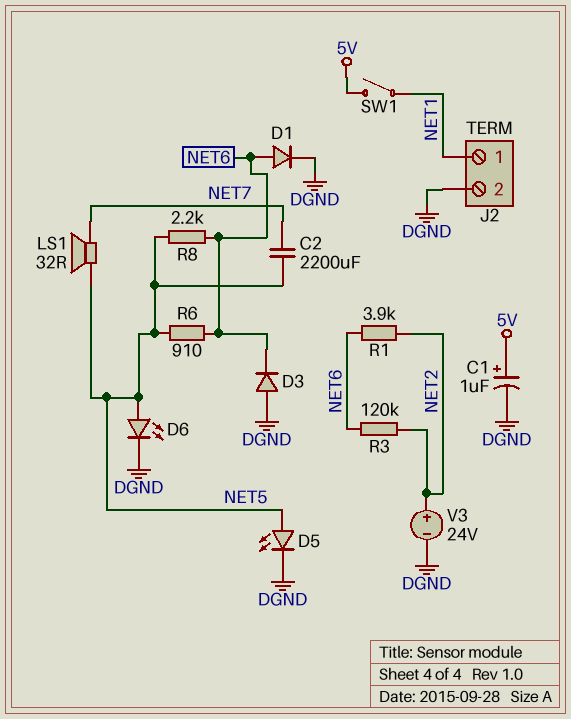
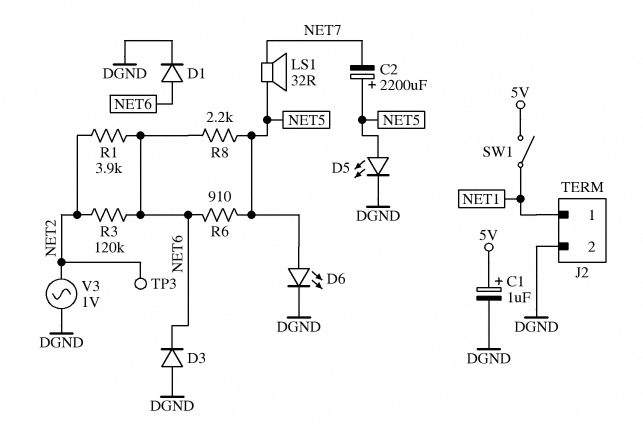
C2: 2200uF (NET5, NET7) -> 2200uF (plus NET5, minus NET7)
TP3: none -> test point (NET2)
V3: 24V (plus NET2, minus DGND) -> AC 1V (DGND, NET2)

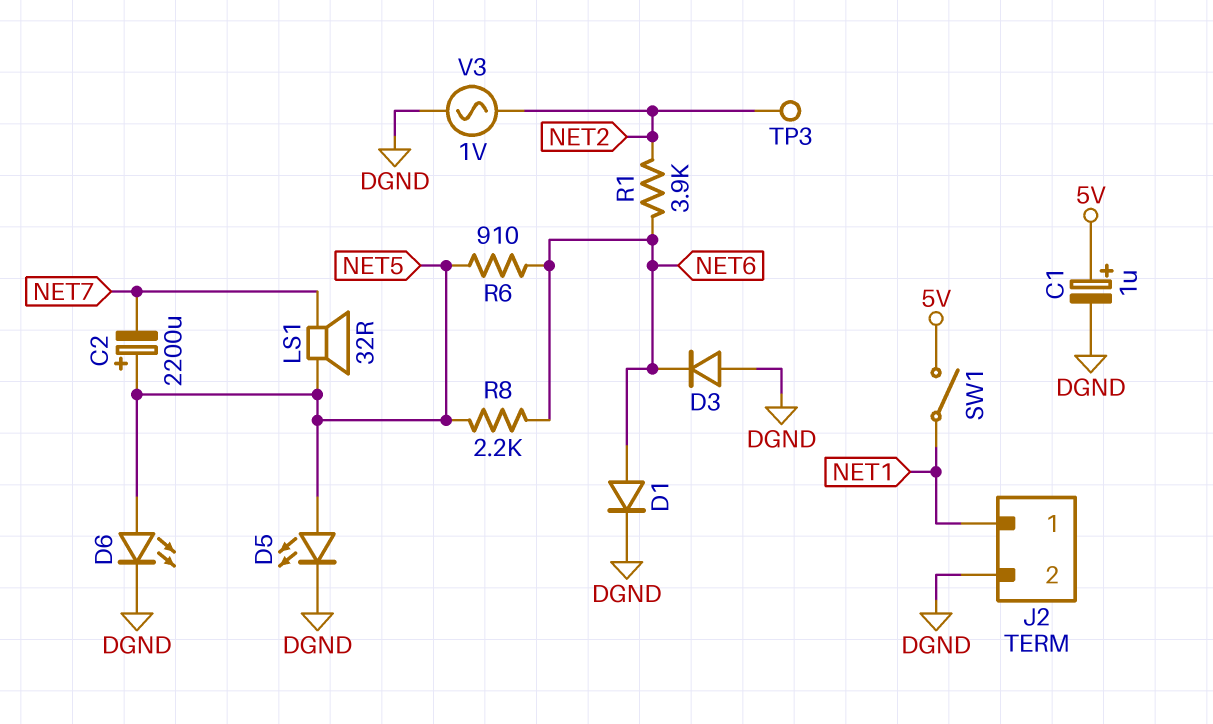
R3: 120k (NET2, NET6) -> none

